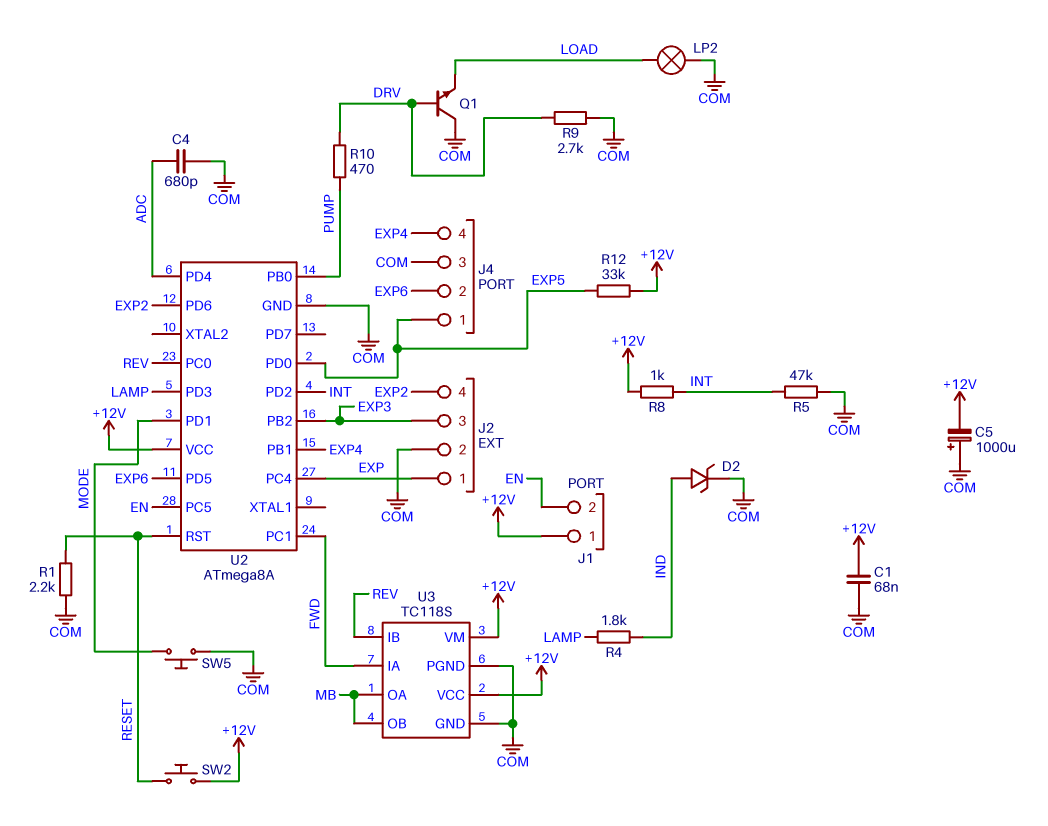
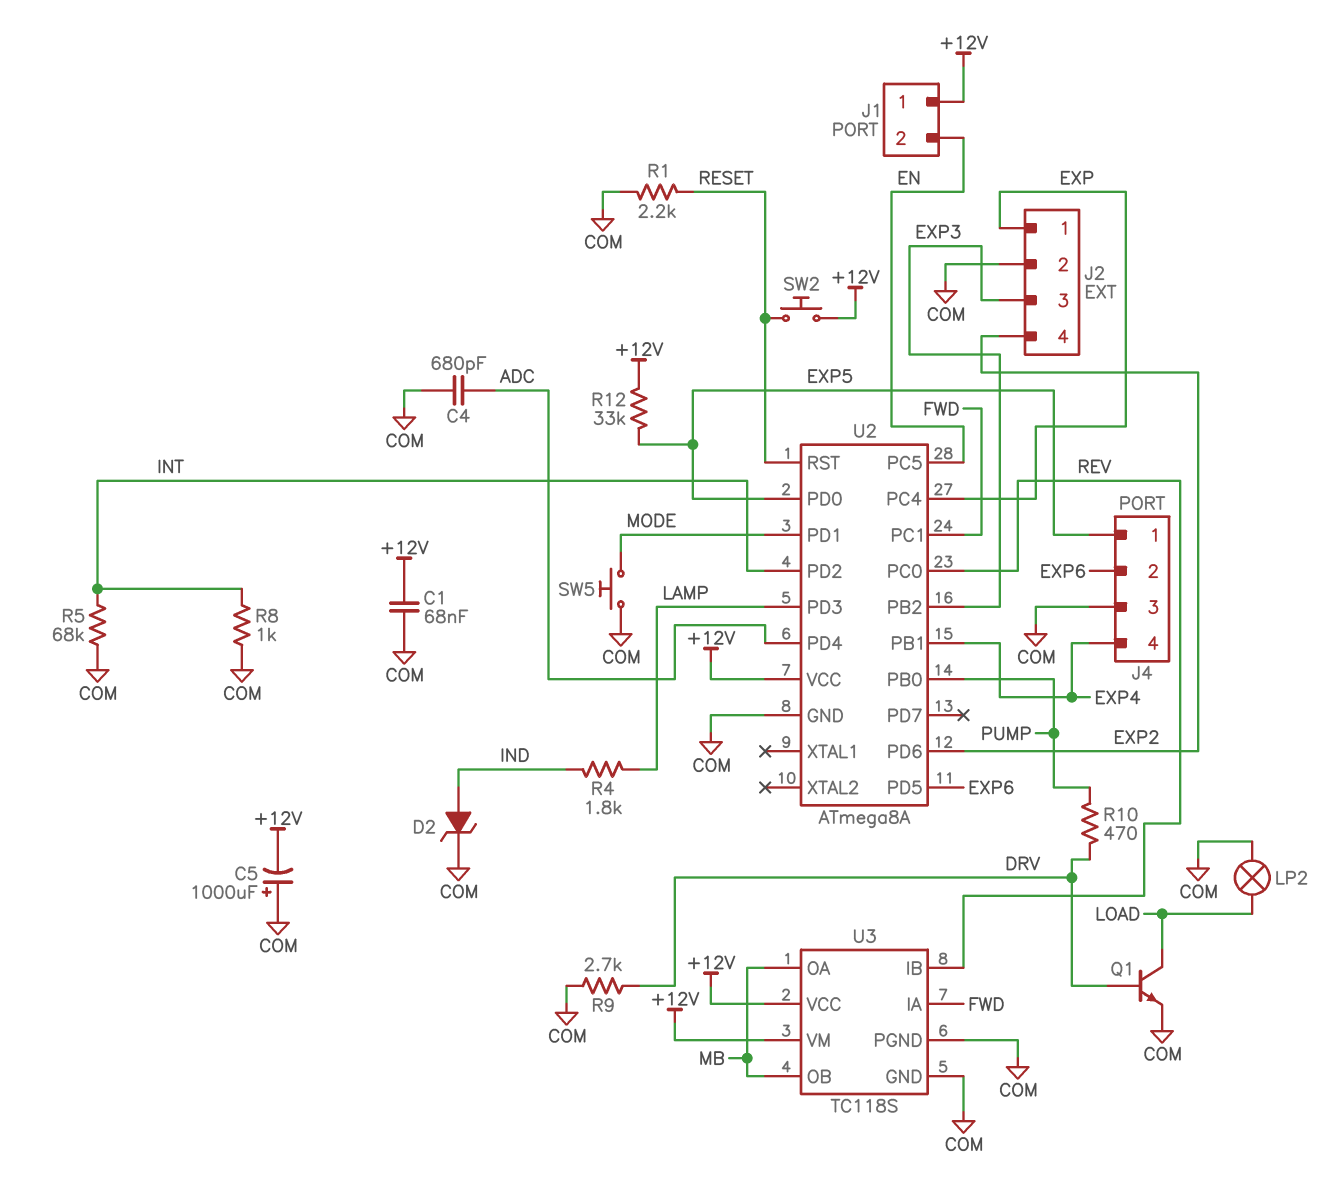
Q1: NPN (B DRV, C COM, E LOAD) -> NPN (B DRV, C LOAD, E COM)
R5: 47k (COM, INT) -> 68k (COM, INT)
R8: 1k (+12V, INT) -> 1k (COM, INT)

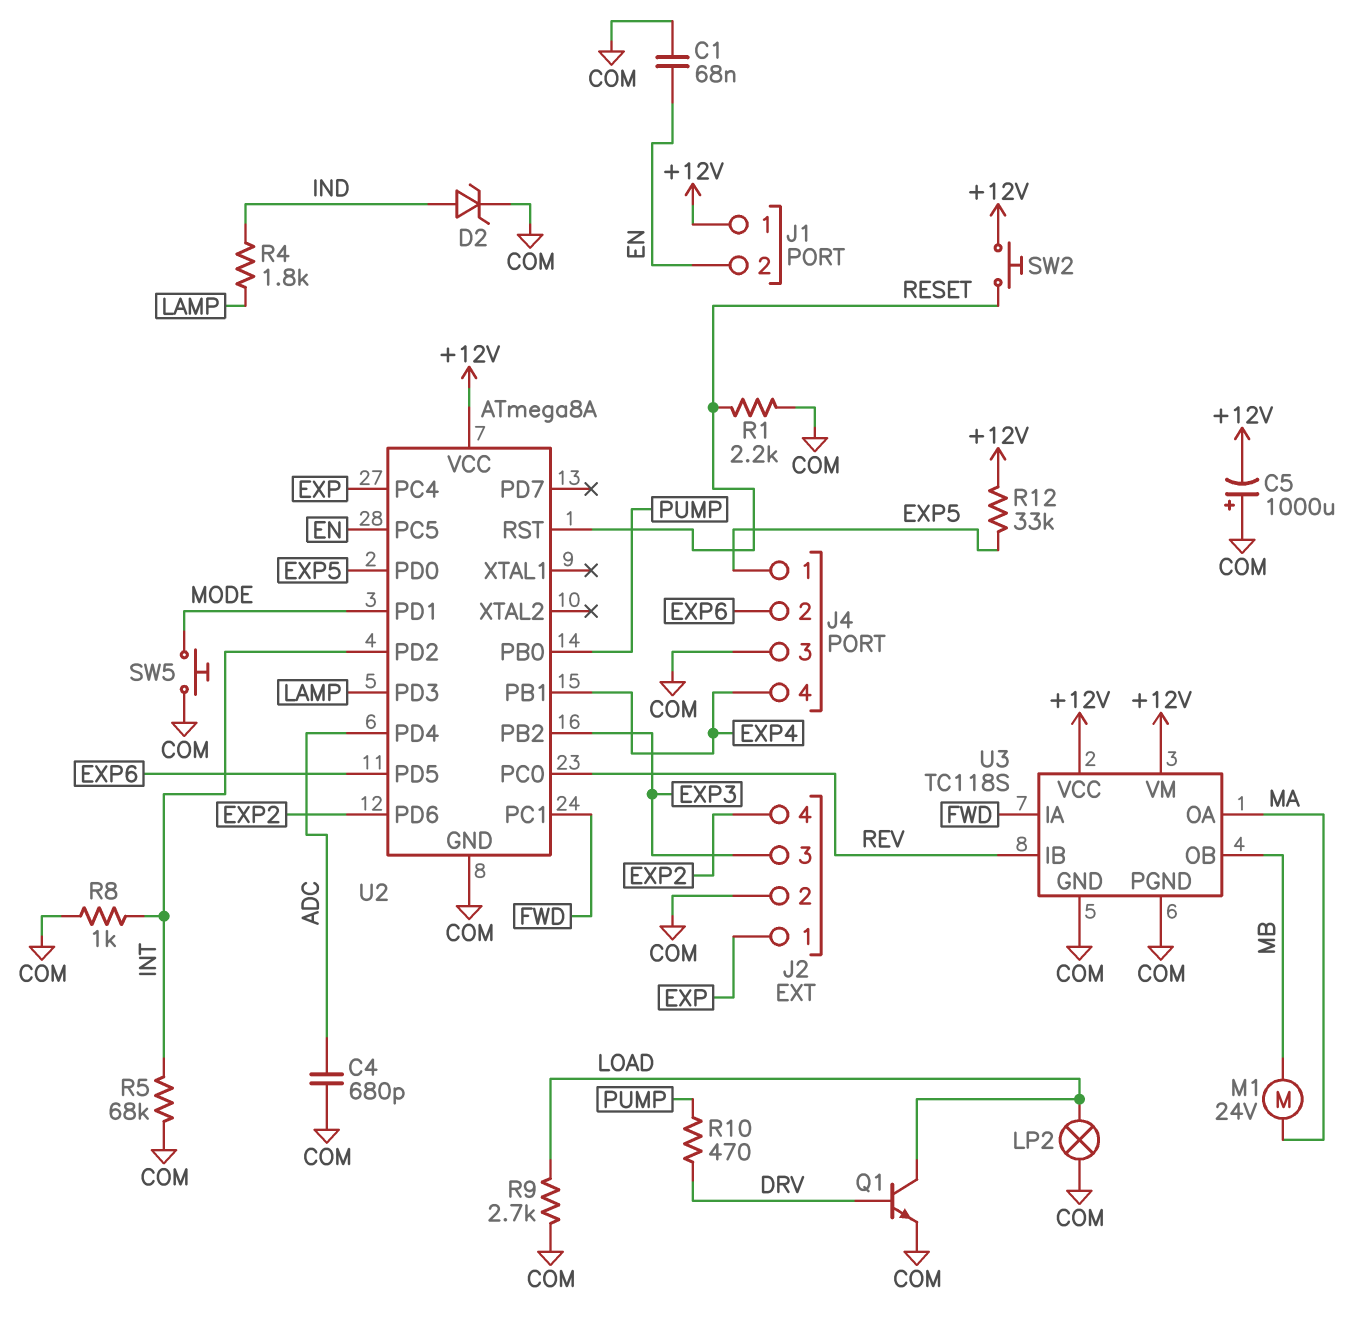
C1: 68nF (+12V, COM) -> 68nF (COM, EN)
M1: none -> motor 24V (MA, MB)
R9: 2.7k (COM, DRV) -> 2.7k (COM, LOAD)
U3 pin OA: MB -> MA

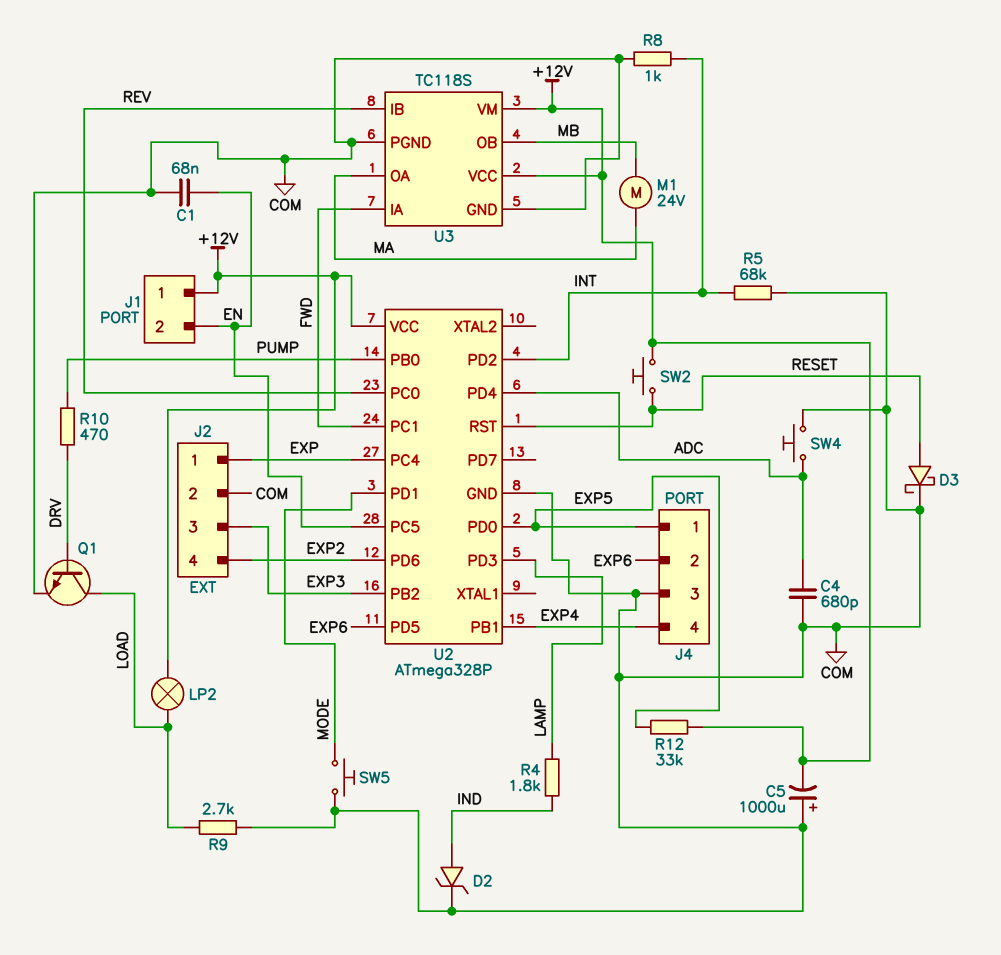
D3: none -> schottky (A RESET, K COM)
LP2: lamp (COM, LOAD) -> lamp (+12V, LOAD)
R1: 2.2k (COM, RESET) -> none
SW4: none -> button (ADC, COM)
U2: ATmega8A -> ATmega328P

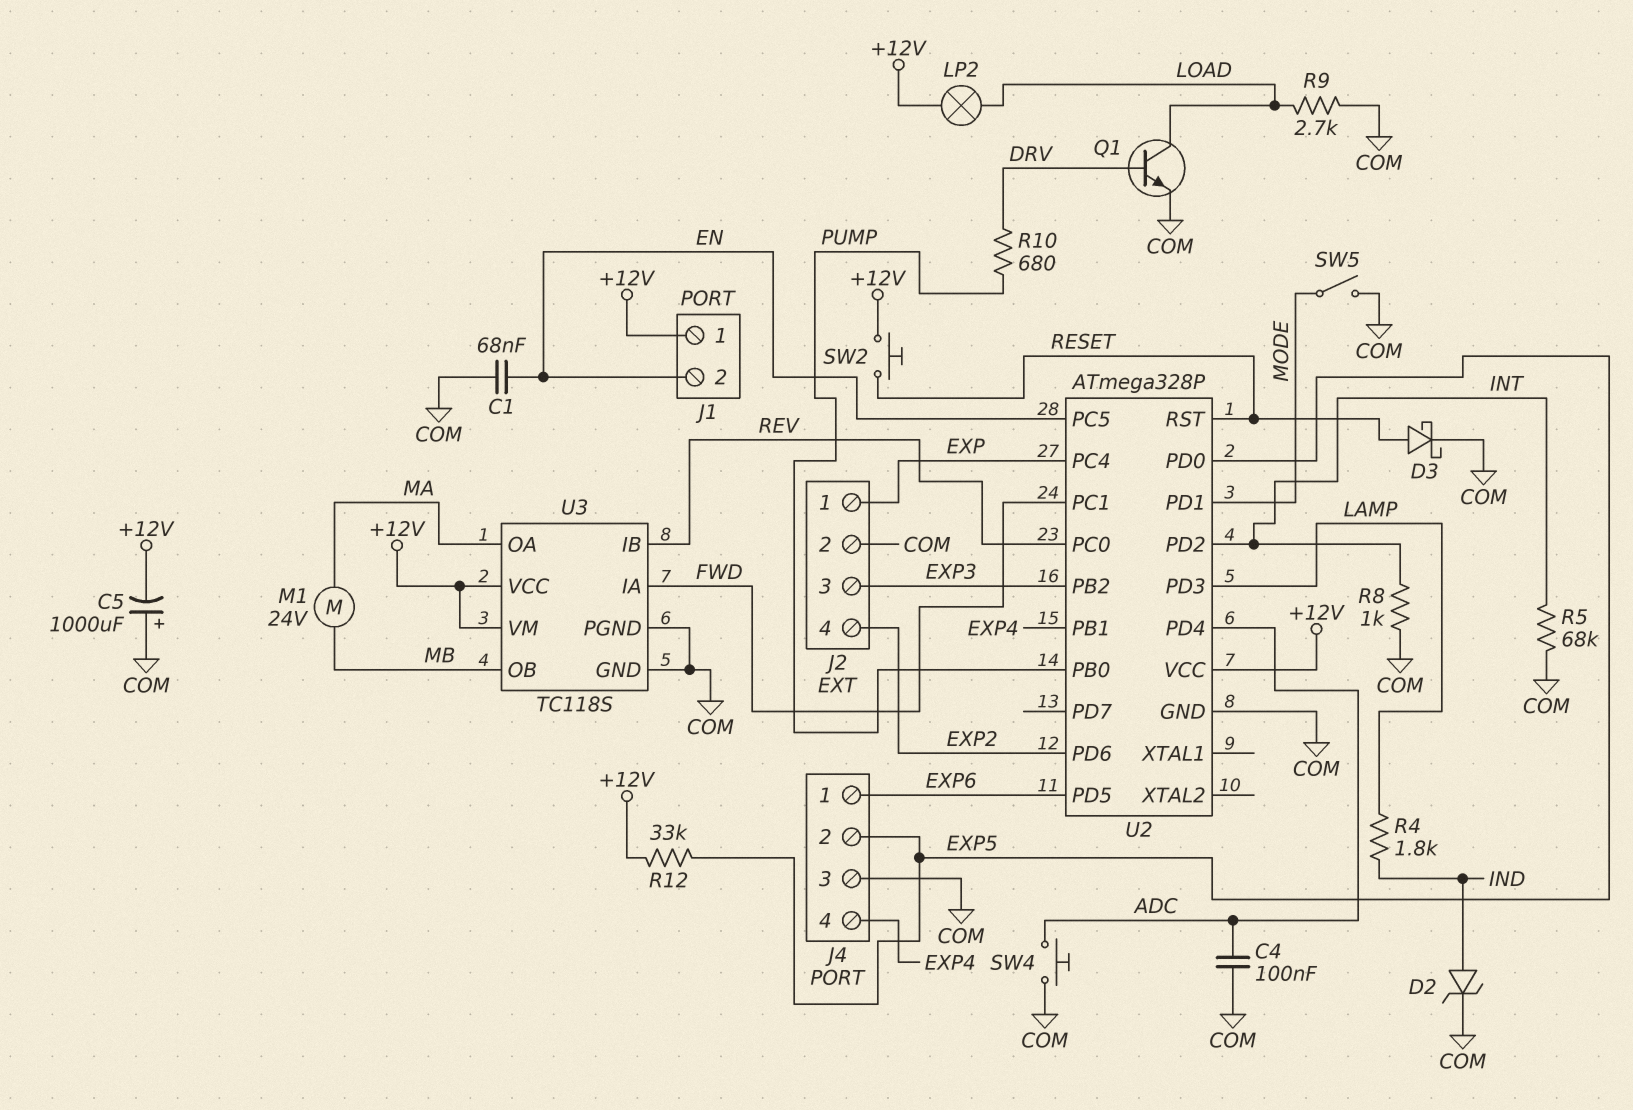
C4: 680pF (ADC, COM) -> 100nF (ADC, COM)
J4 pin 1: EXP5 -> EXP6
J4 pin 2: EXP6 -> EXP5
R10: 470 (DRV, PUMP) -> 680 (DRV, PUMP)
SW5: button (COM, MODE) -> switch (COM, MODE)

